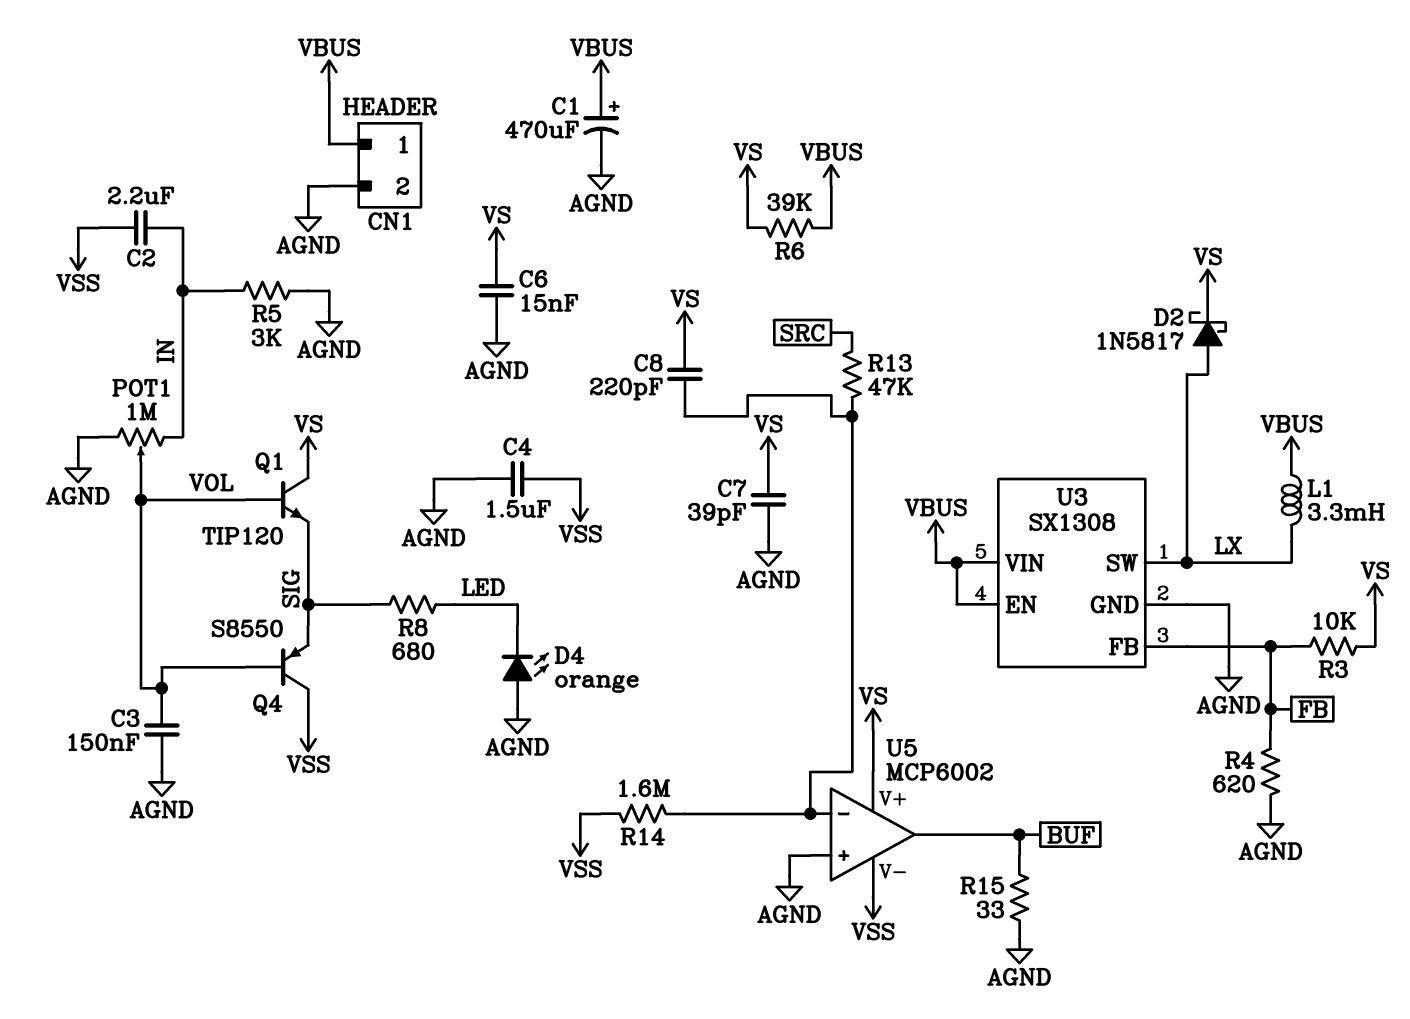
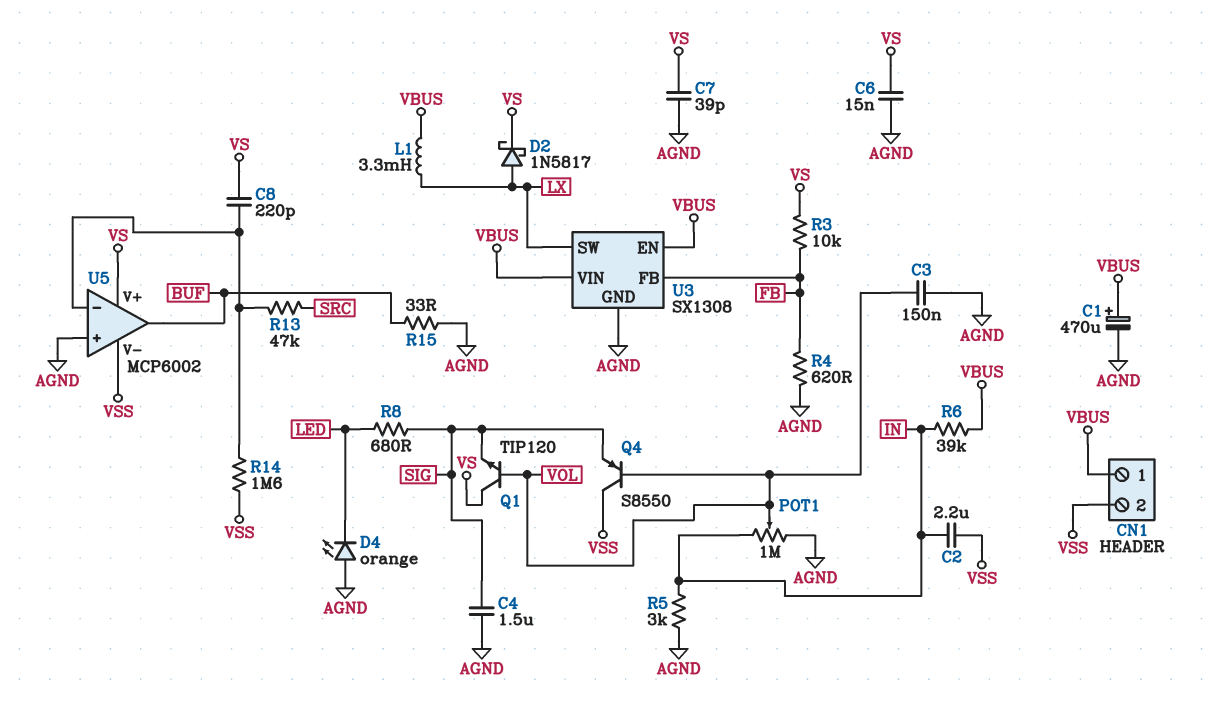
C4: 1.5uF (AGND, VSS) -> 1.5uF (AGND, SIG)
CN1 pin 2: AGND -> VSS
R6: 39k (VBUS, VS) -> 39k (IN, VBUS)

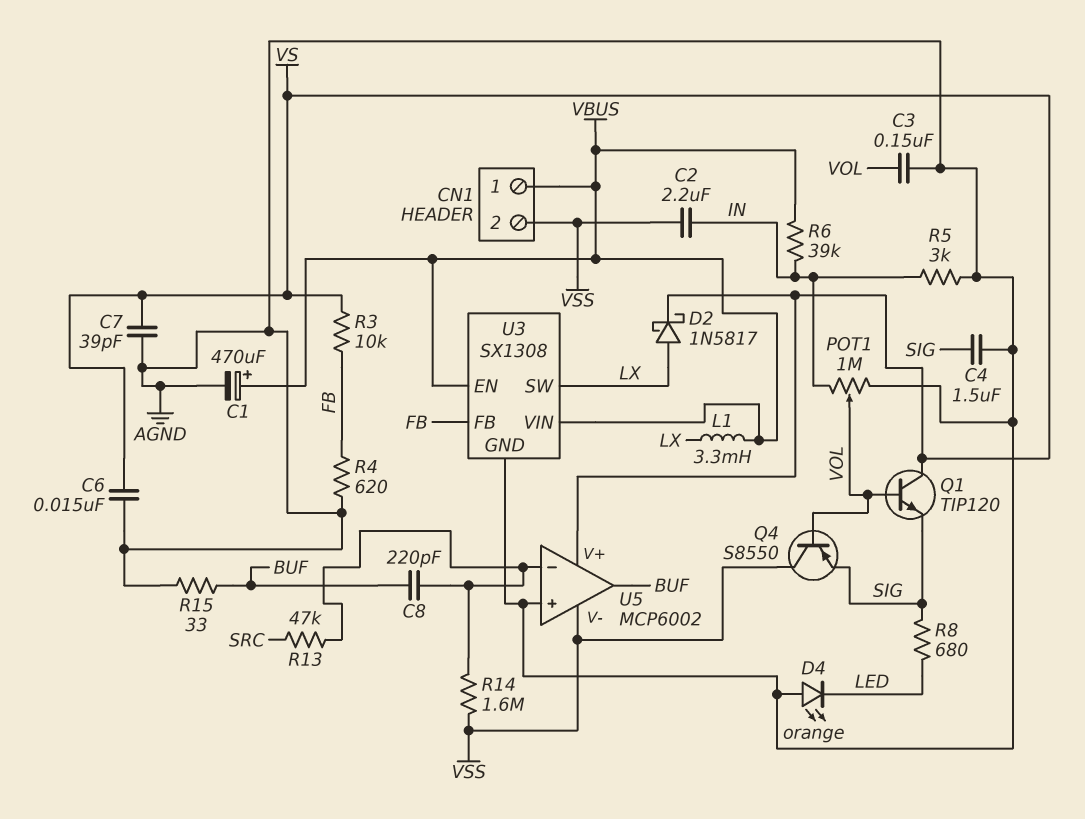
C8: 220pF (U5/in-, VS) -> 220pF (BUF, U5/in-)

